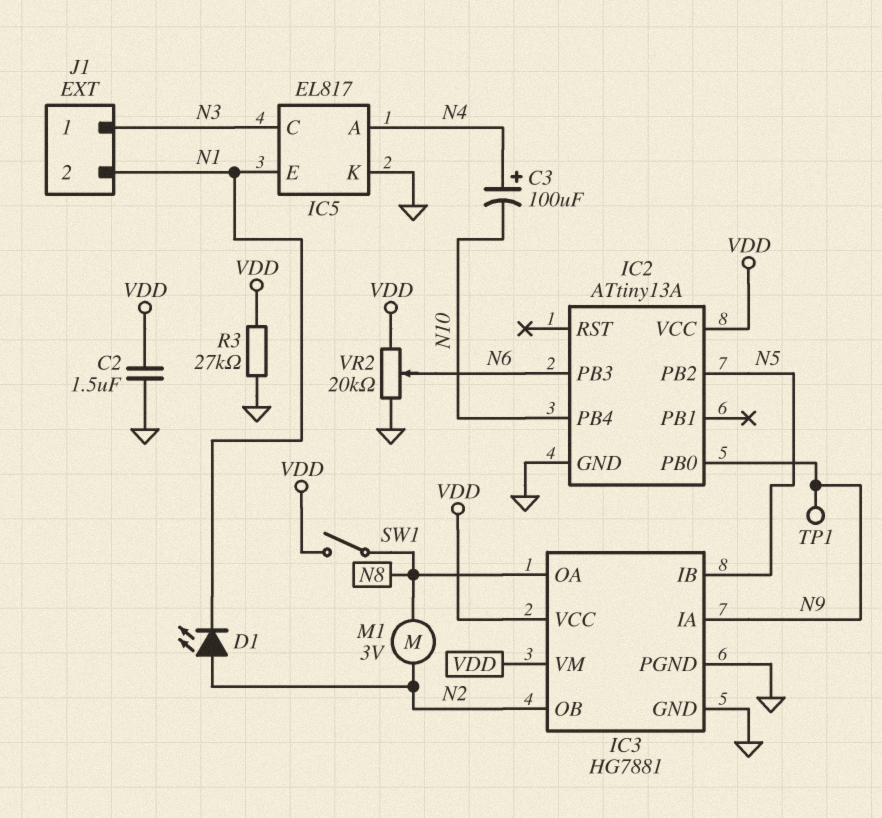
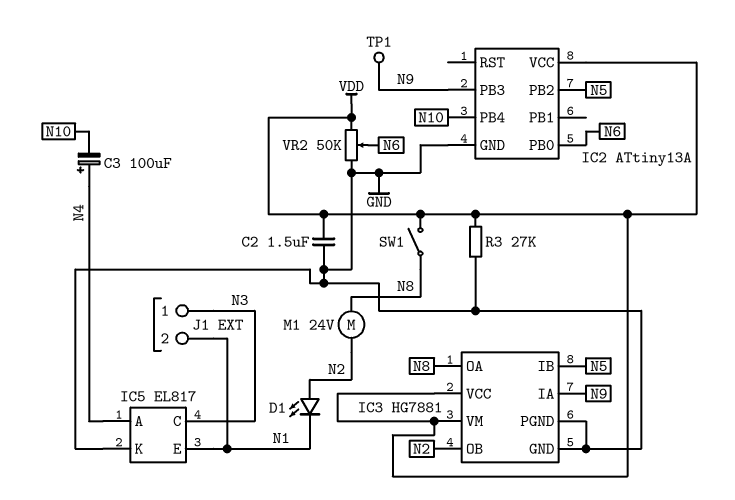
IC2 pin PB0: N9 -> N6
IC2 pin PB3: N6 -> N9
M1: motor 3V (N2, N8) -> motor 24V (N2, N8)
VR2: 20k (GND, VDD, wiper N6) -> 50k (GND, VDD, wiper N6)

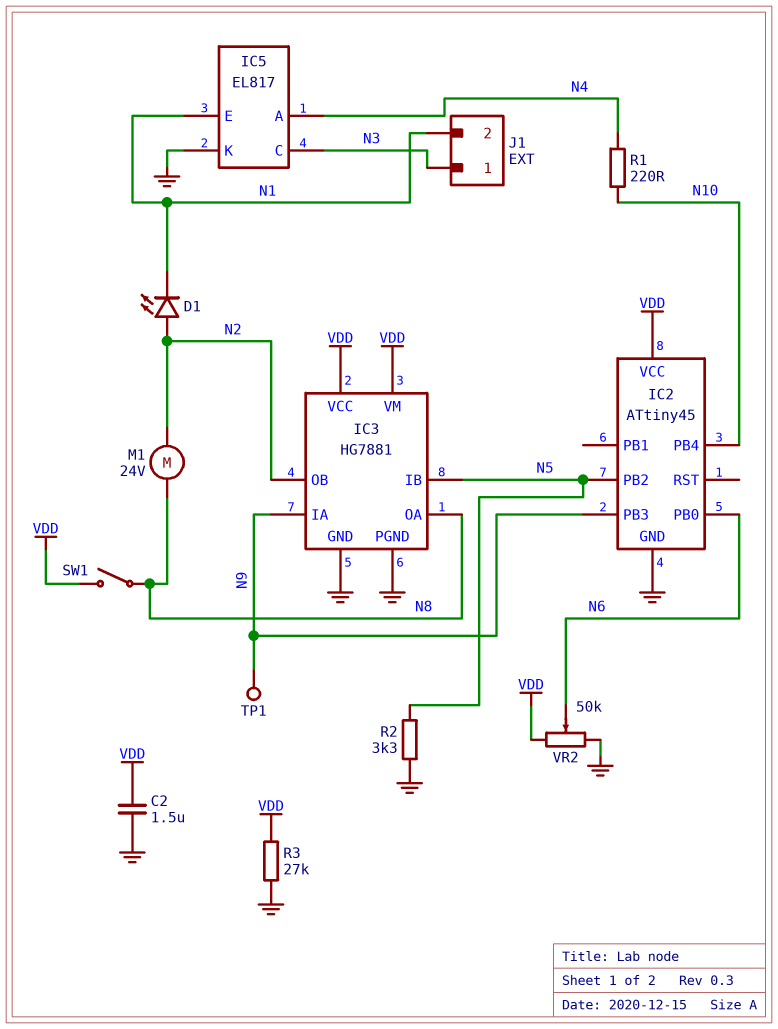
C3: 100uF (plus N4, minus N10) -> none
IC2: ATtiny13A -> ATtiny45
R1: none -> 220 (N4, N10)
R2: none -> 3.3k (GND, N5)

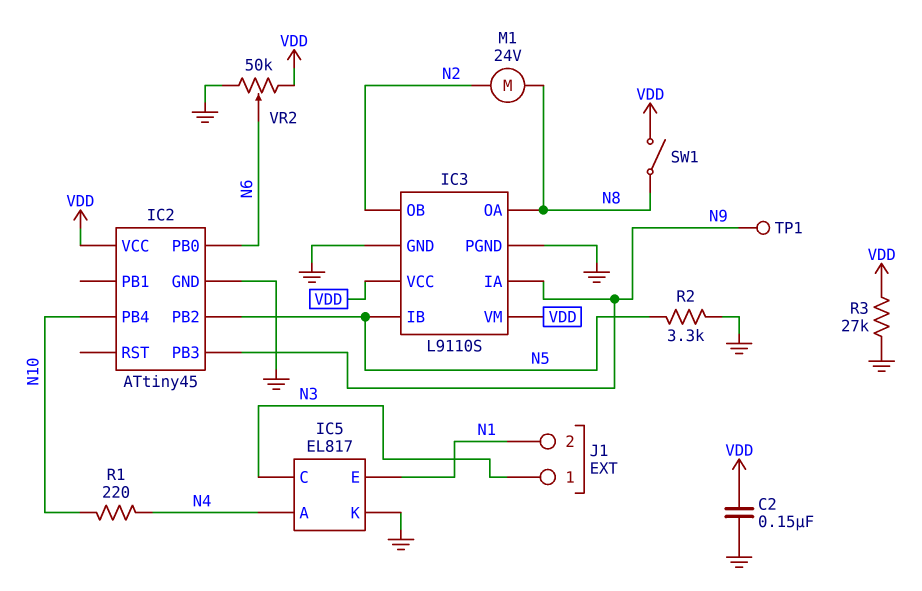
C2: 1.5uF (GND, VDD) -> 150nF (GND, VDD)
D1: LED (A N2, K N1) -> none
IC3: HG7881 -> L9110S

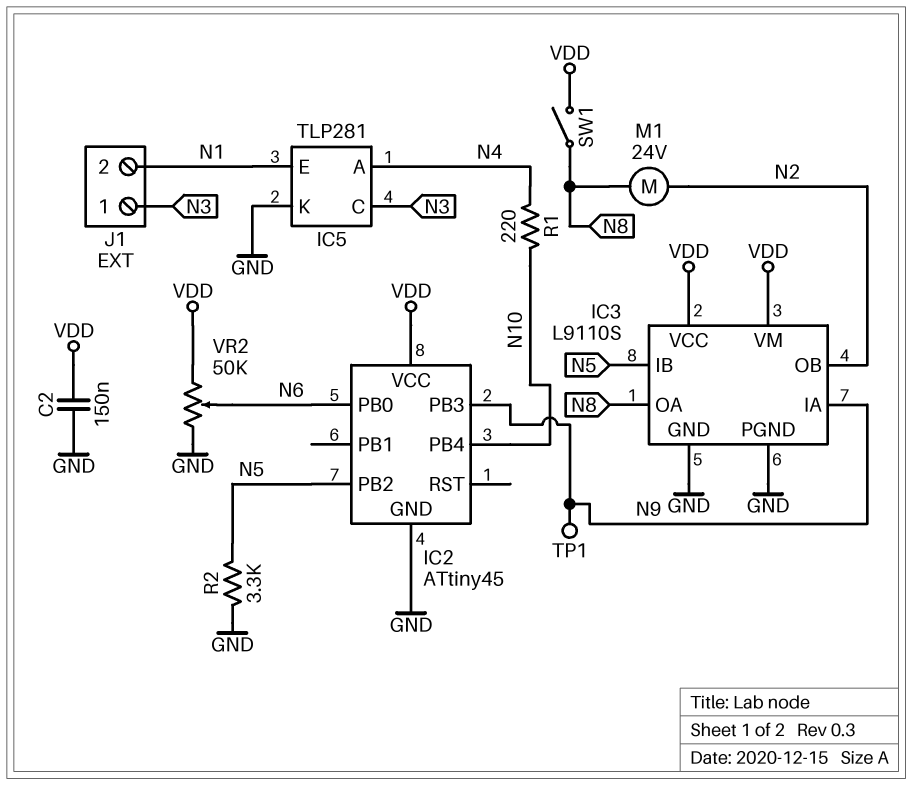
IC5: EL817 -> TLP281
R3: 27k (GND, VDD) -> none

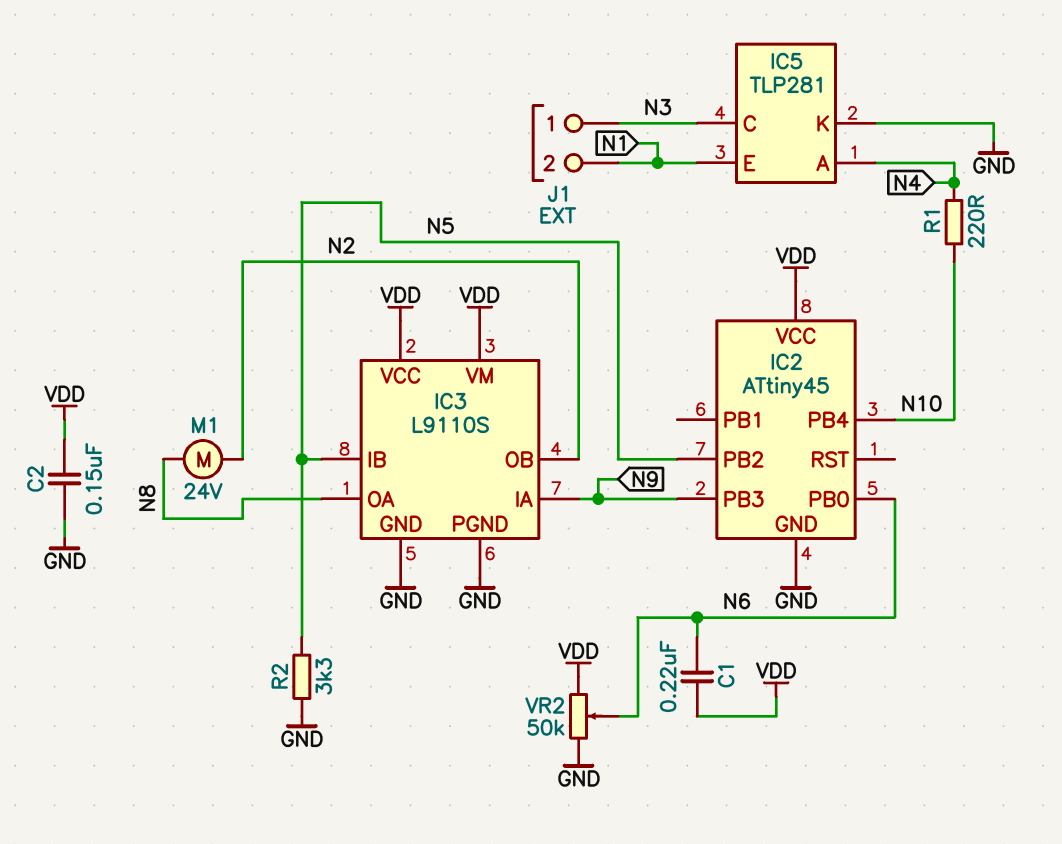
C1: none -> 220nF (N6, VDD)
SW1: switch (N8, VDD) -> none
TP1: test point (N9) -> none

